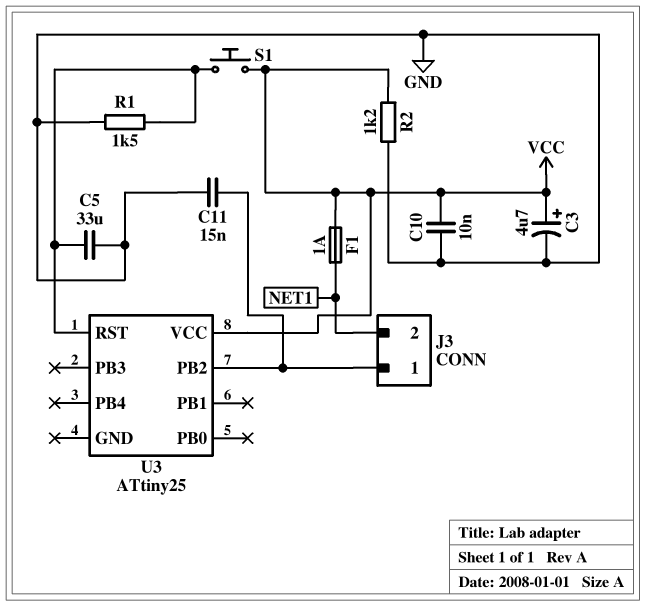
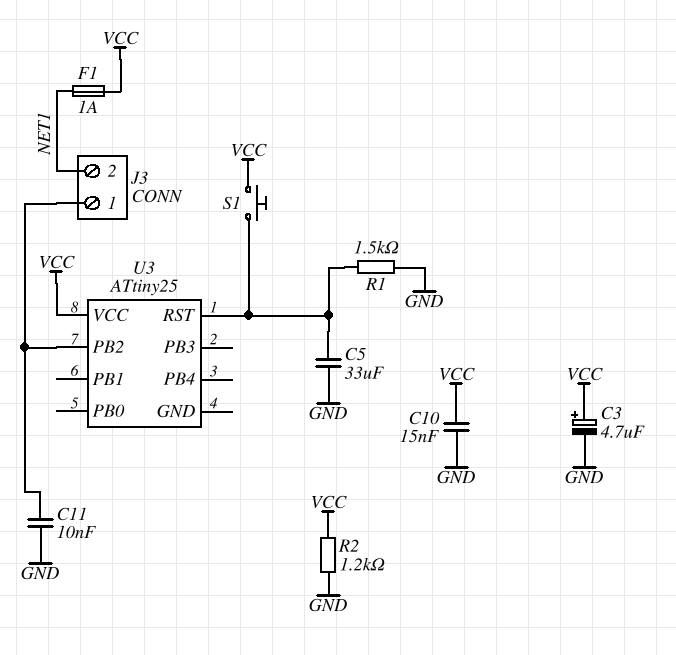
C10: 10nF (GND, VCC) -> 15nF (GND, VCC)
C11: 15nF (GND, J3/1) -> 10nF (GND, J3/1)

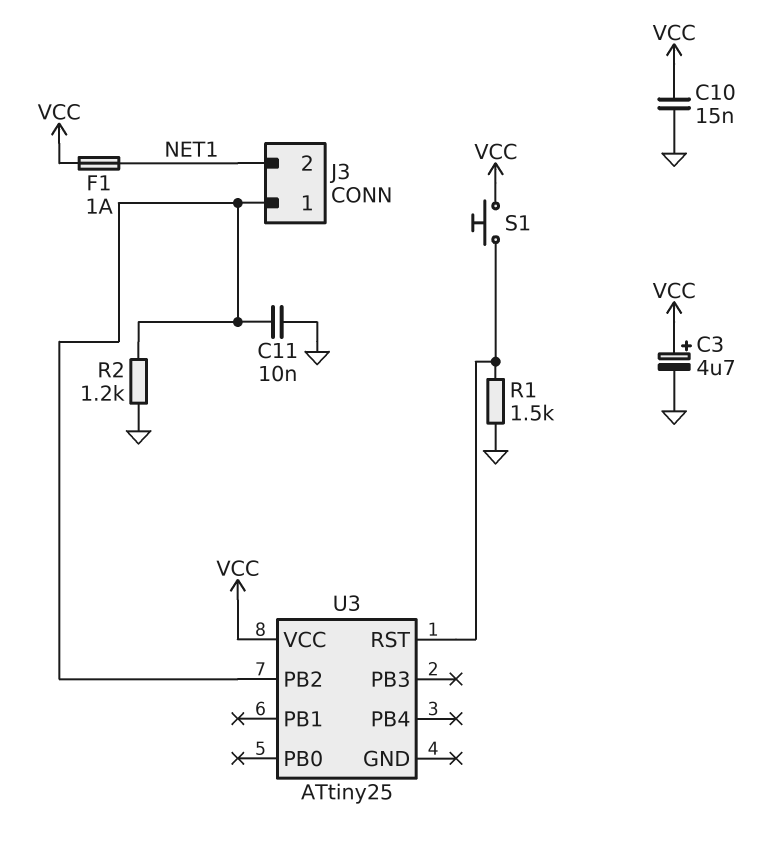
C5: 33uF (GND, U3/RST) -> none
R2: 1.2k (GND, VCC) -> 1.2k (GND, J3/1)

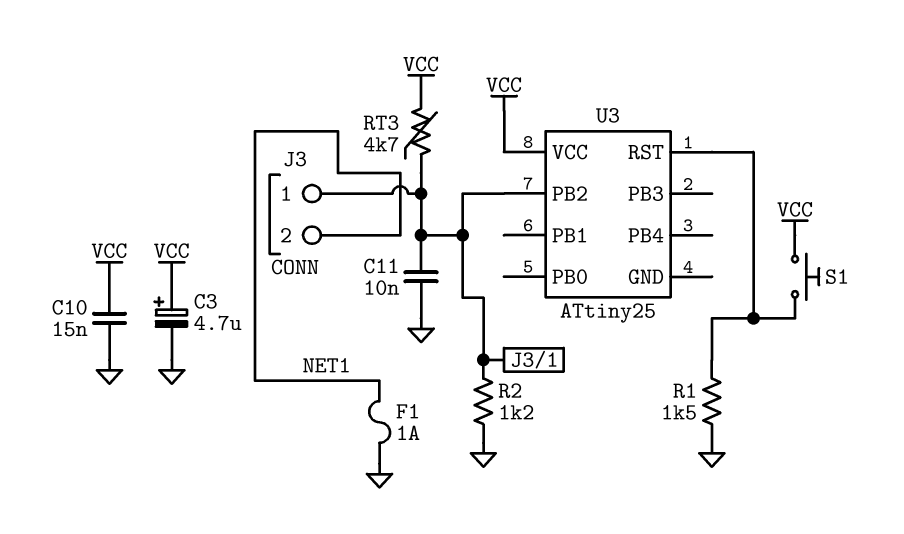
F1: 1A (NET1, VCC) -> 1A (GND, NET1)
RT3: none -> 4.7k (J3/1, VCC)

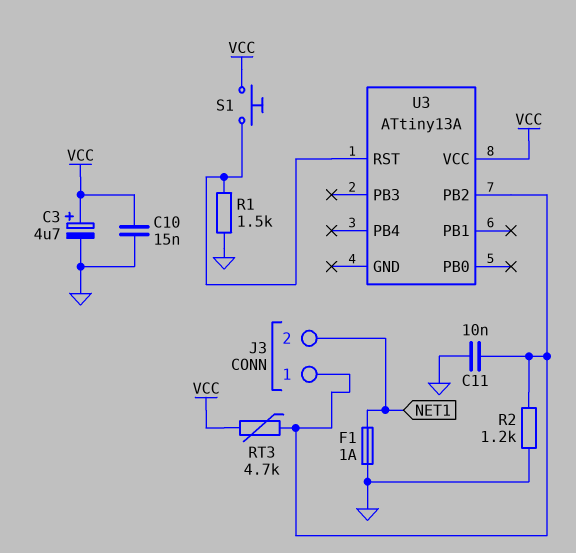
U3: ATtiny25 -> ATtiny13A

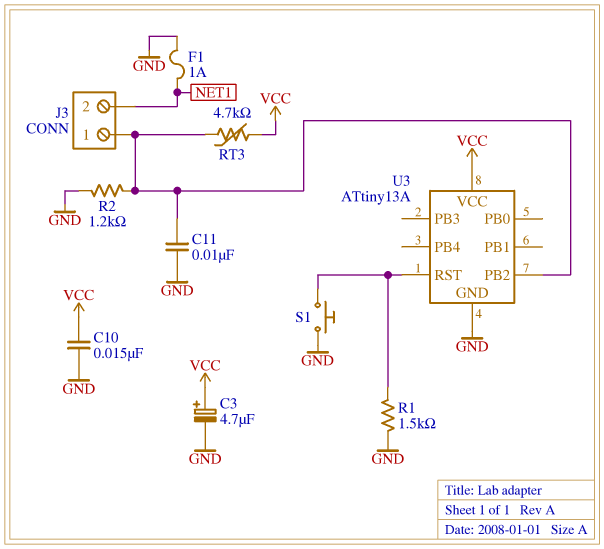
S1: button (U3/RST, VCC) -> button (GND, U3/RST)
U3 pin GND: none -> GND

